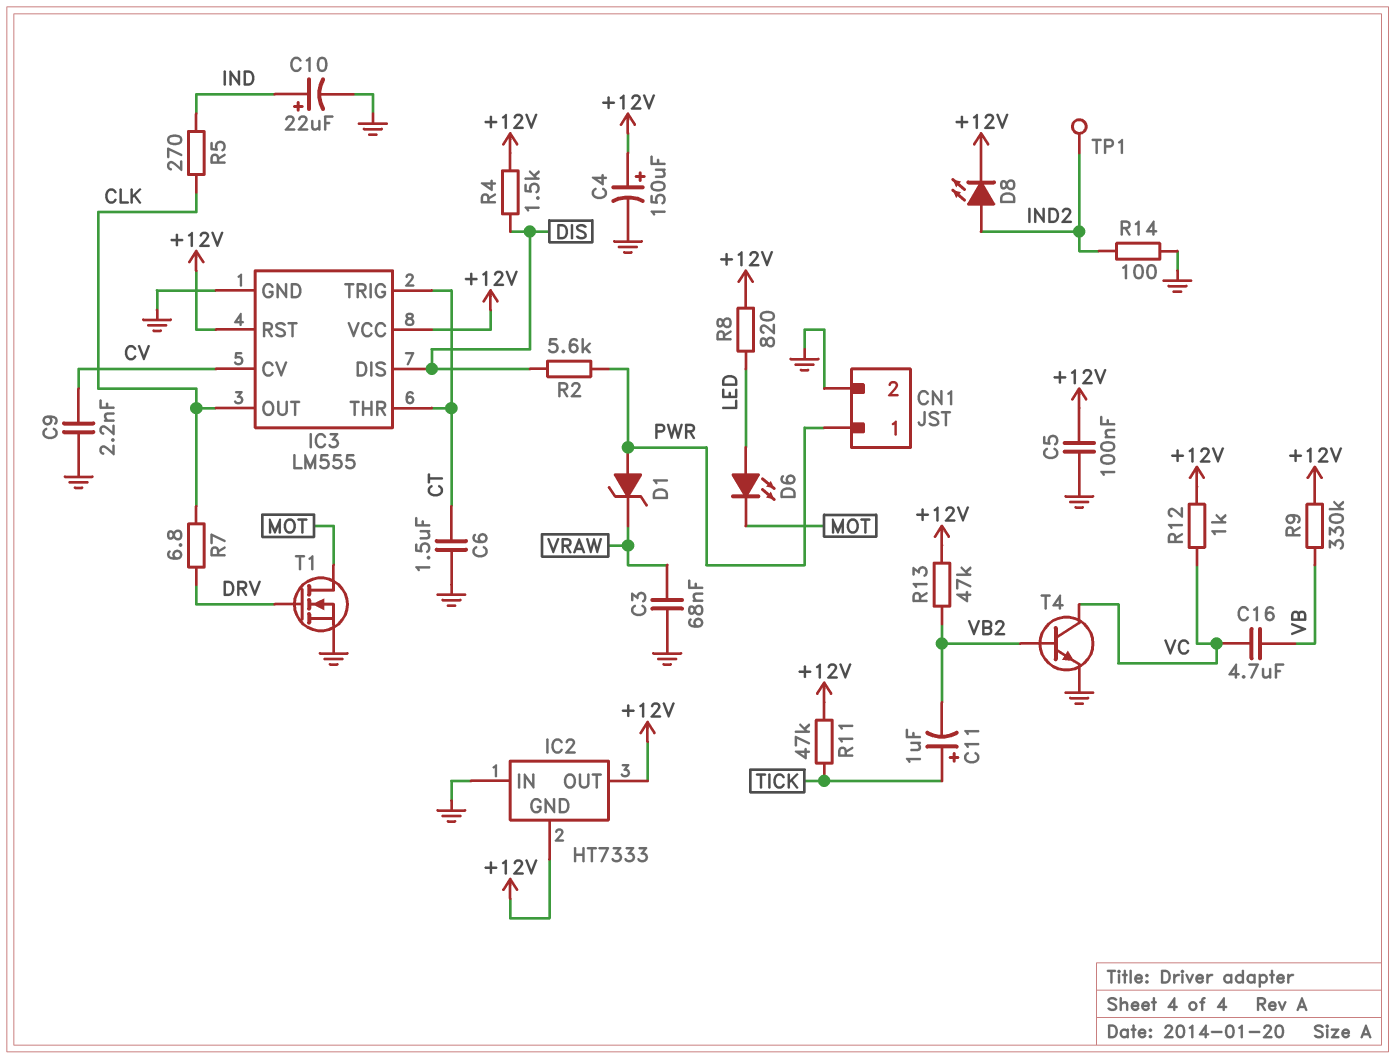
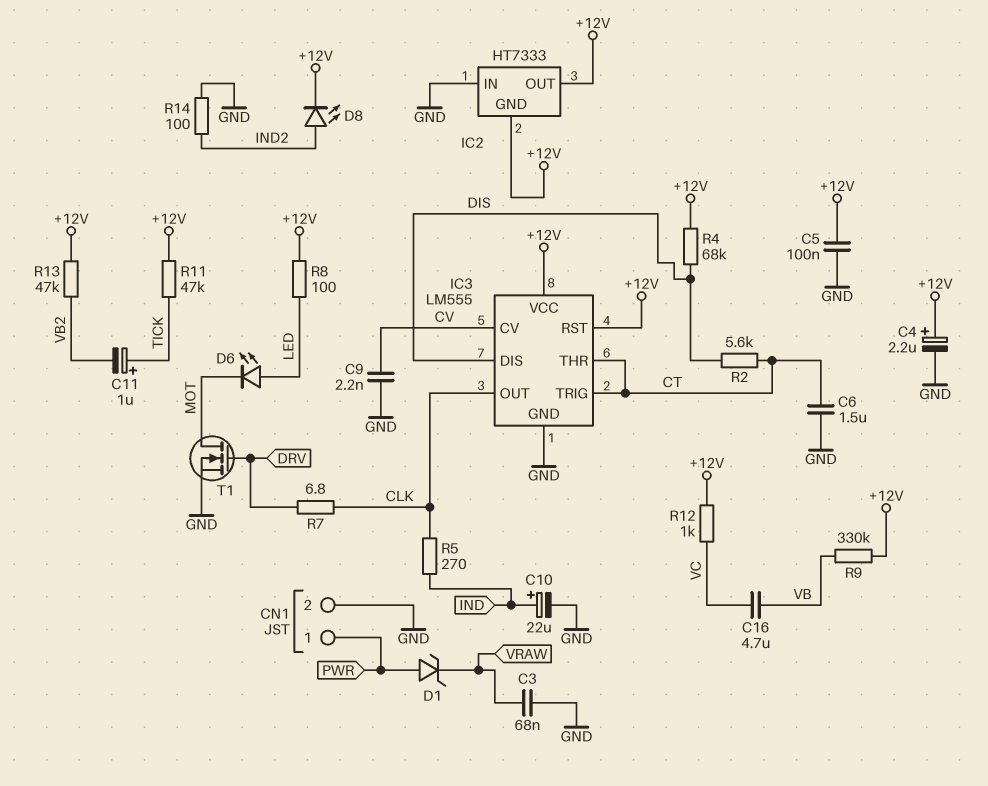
C4: 150uF (plus +12V, minus GND) -> 2.2uF (plus +12V, minus GND)
R2: 5.6k (DIS, PWR) -> 5.6k (CT, DIS)
R4: 1.5k (+12V, DIS) -> 68k (+12V, DIS)
R8: 820 (+12V, LED) -> 100 (+12V, LED)
T4: NPN (B VB2, C VC, E GND) -> none
TP1: test point (IND2) -> none

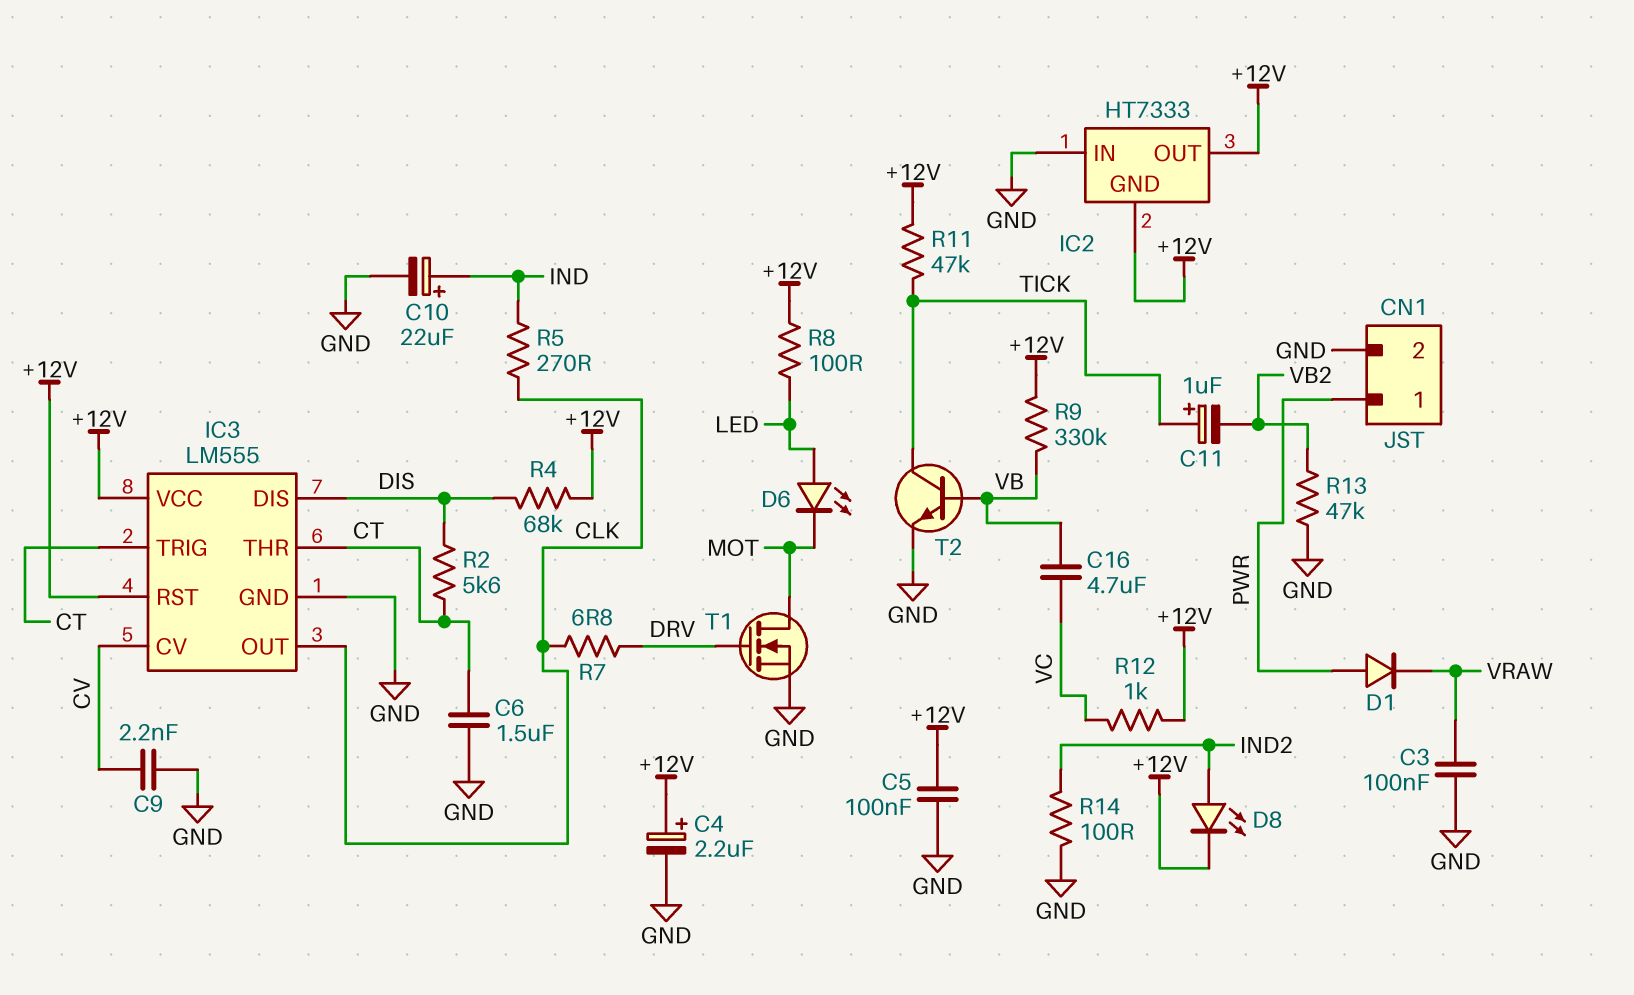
C3: 68nF (GND, VRAW) -> 100nF (GND, VRAW)
D1: zener (A PWR, K VRAW) -> diode (A PWR, K VRAW)
R13: 47k (+12V, VB2) -> 47k (GND, VB2)
T2: none -> NPN (B VB, C TICK, E GND)

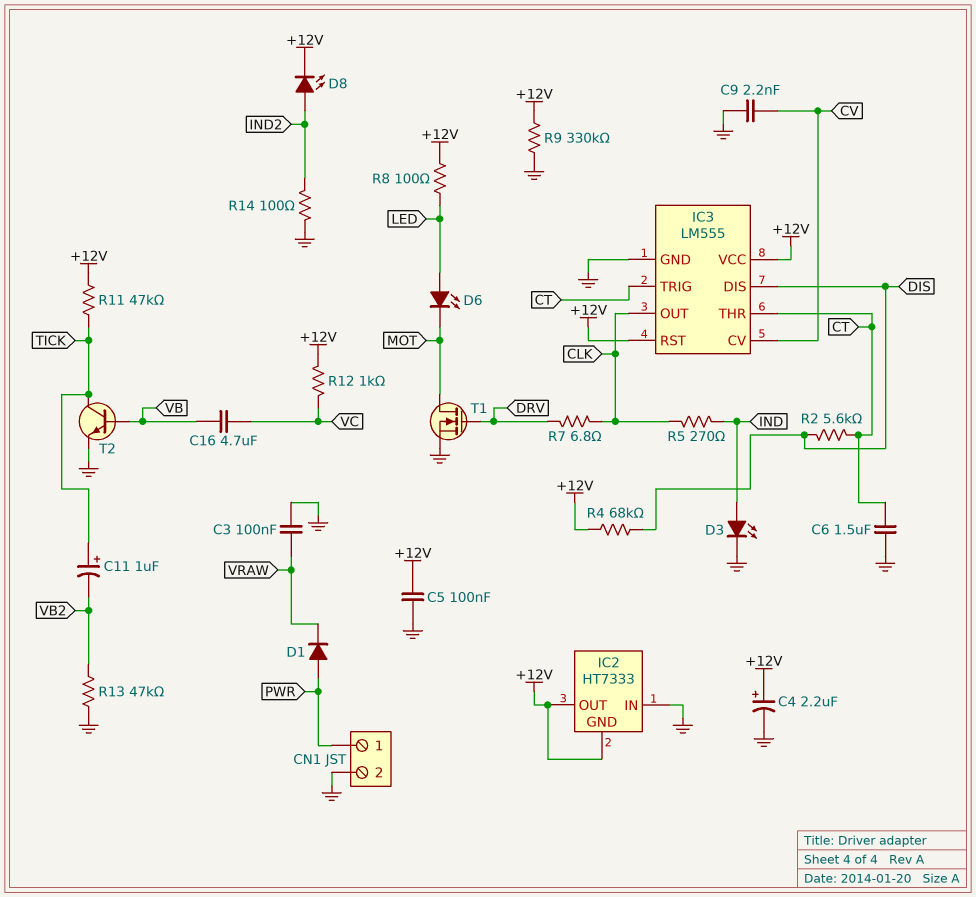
C10: 22uF (plus IND, minus GND) -> none
D3: none -> LED (A IND, K GND)
R9: 330k (+12V, VB) -> 330k (+12V, GND)

